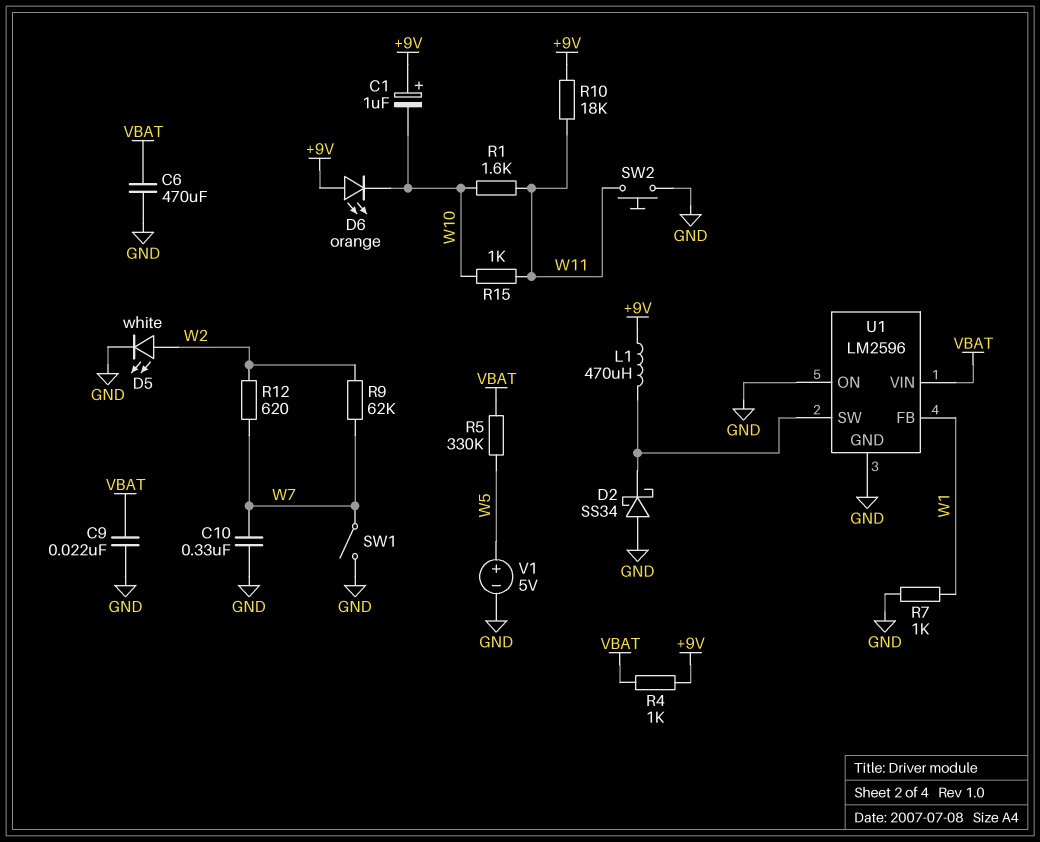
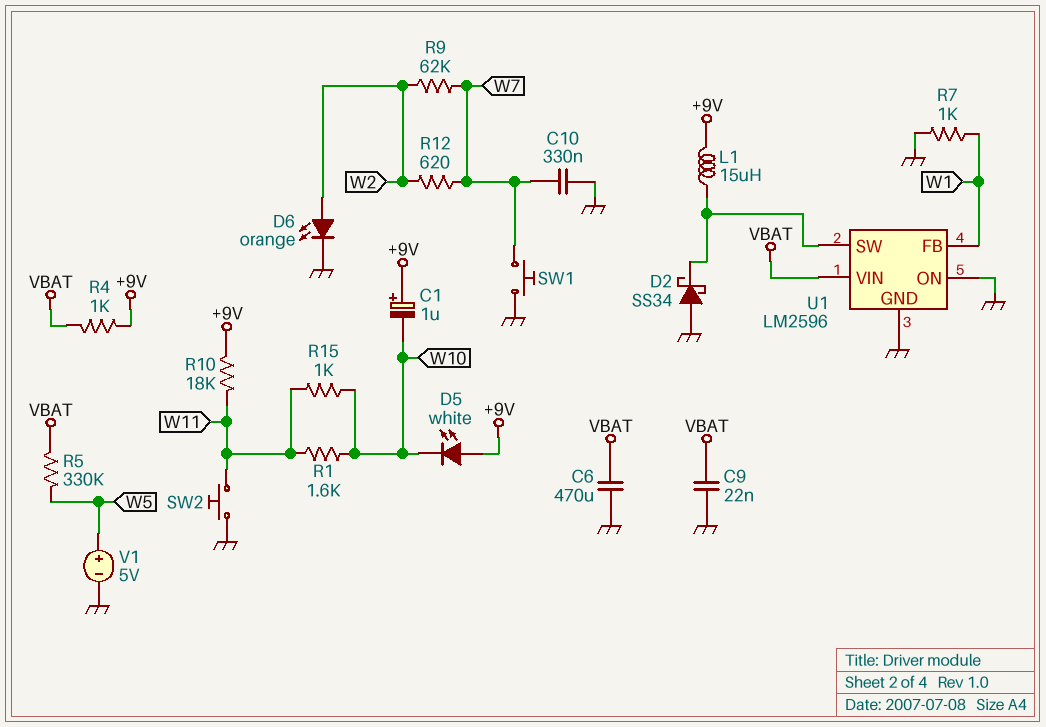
D5: LED white (A W2, K GND) -> LED white (A +9V, K W10)
D6: LED orange (A +9V, K W10) -> LED orange (A W2, K GND)
L1: 470uH (+9V, U1/SW) -> 15uH (+9V, U1/SW)
SW1: switch (GND, W7) -> button (GND, W7)

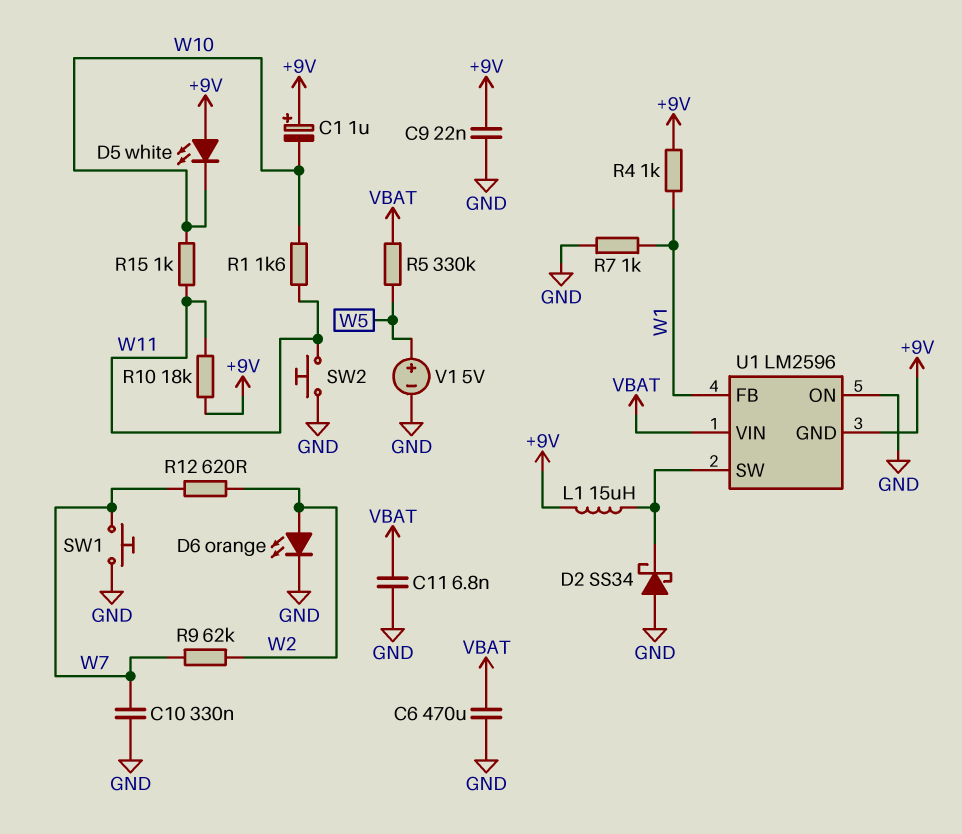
C9: 22nF (GND, VBAT) -> 22nF (+9V, GND)
C11: none -> 6.8nF (GND, VBAT)
R4: 1k (+9V, VBAT) -> 1k (+9V, W1)
U1 pin GND: GND -> +9V

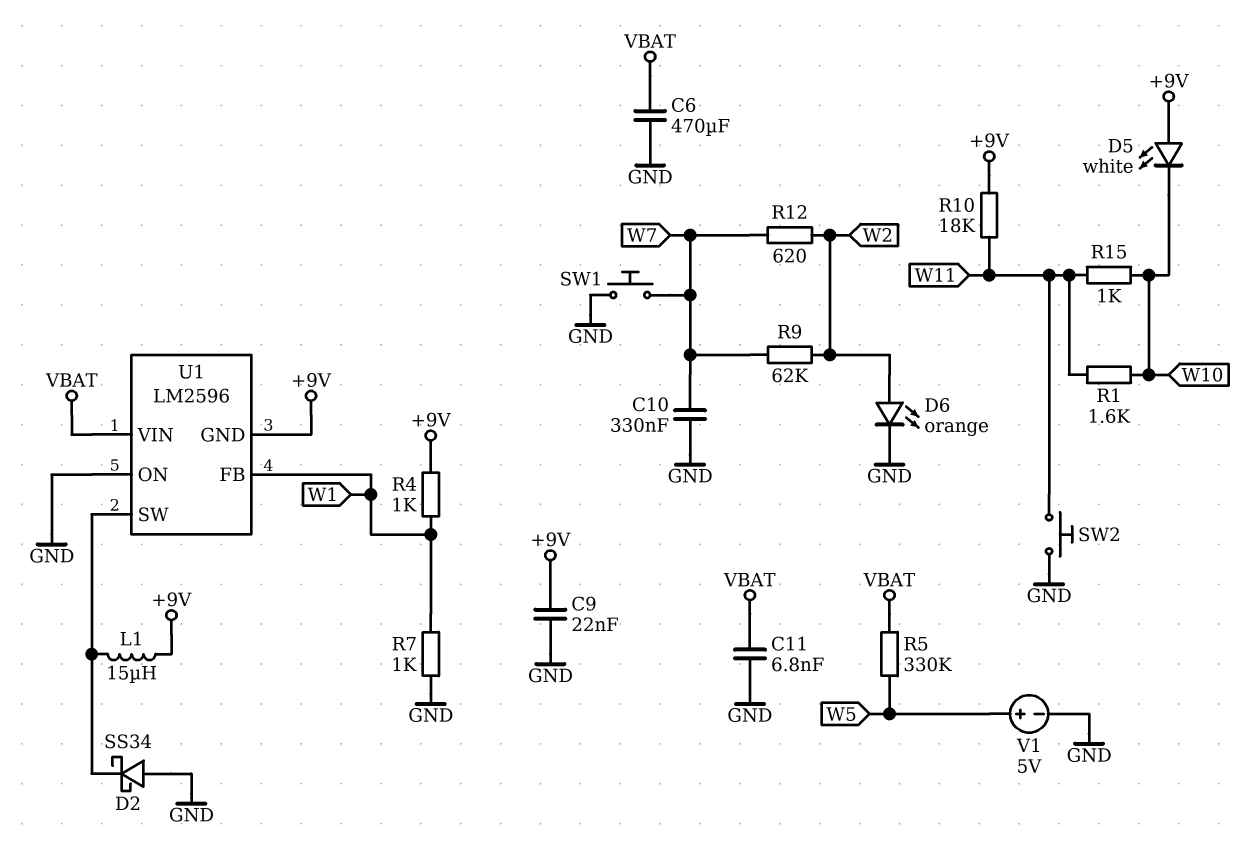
C1: 1uF (plus +9V, minus W10) -> none

